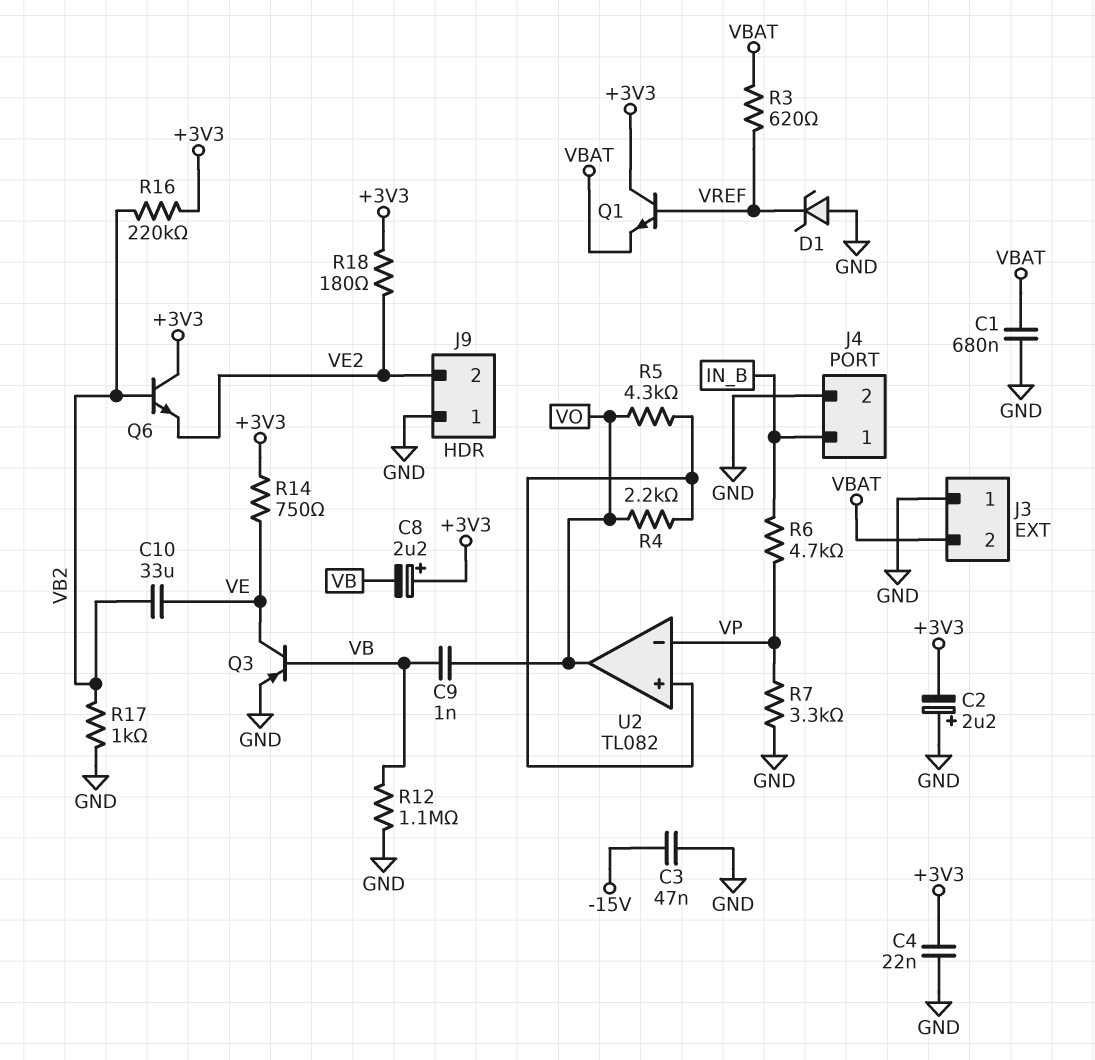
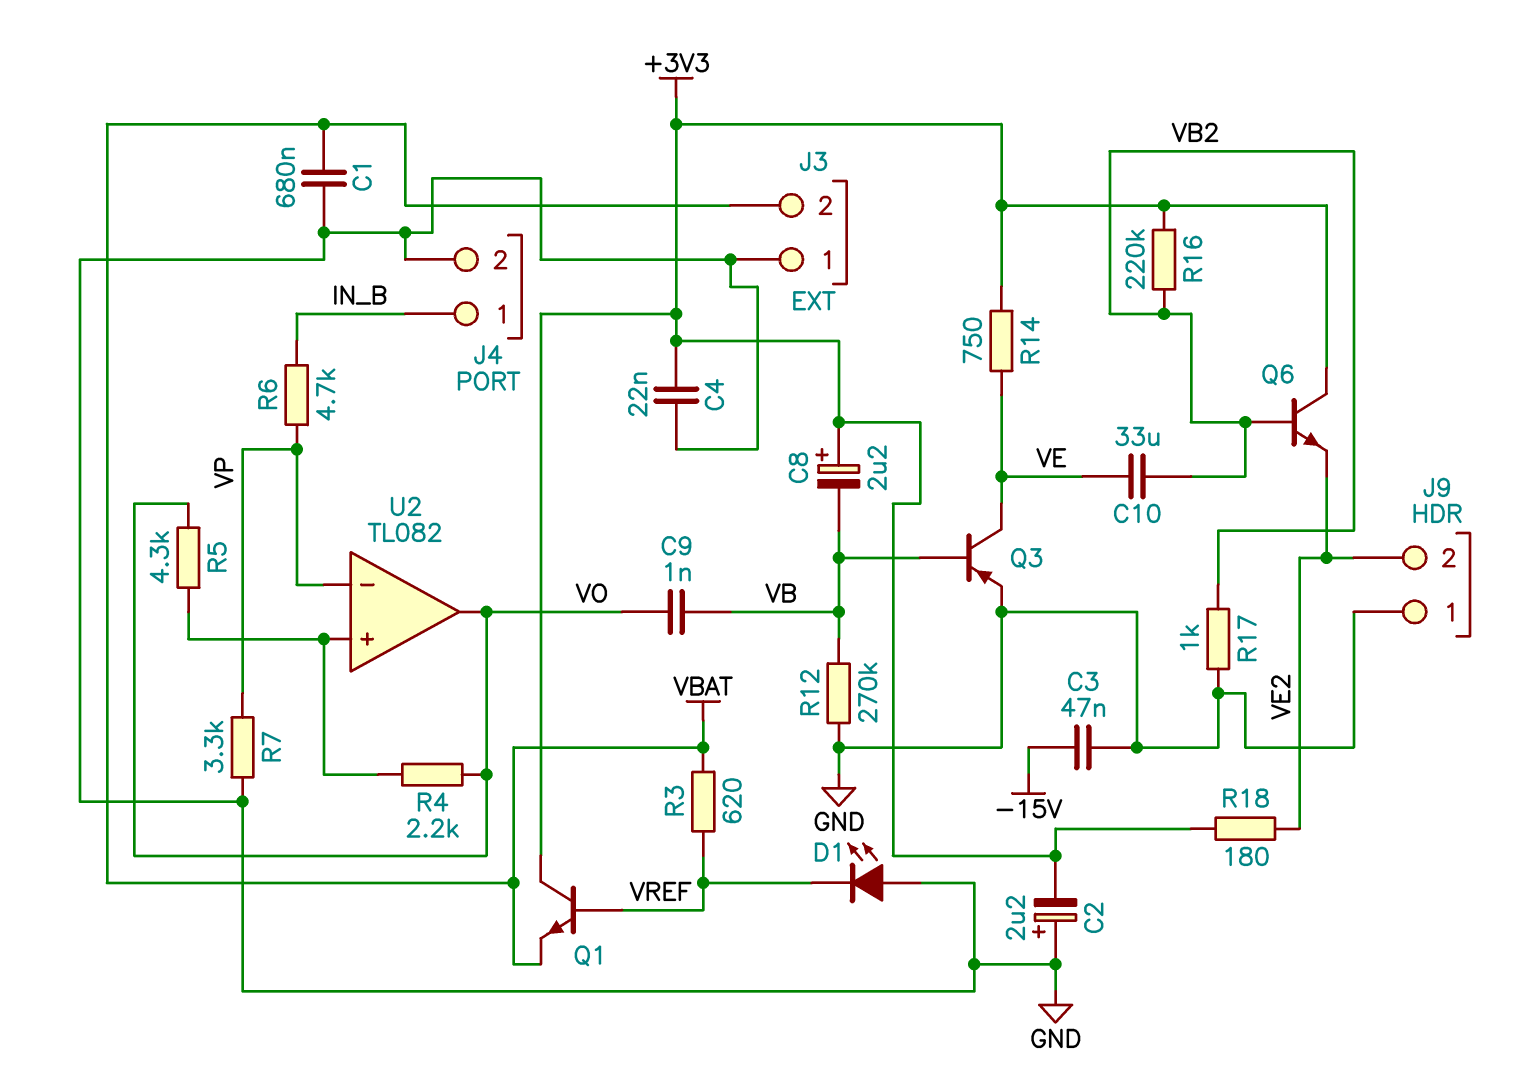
D1: zener (A GND, K VREF) -> LED (A GND, K VREF)
R12: 1.1M (GND, VB) -> 270k (GND, VB)

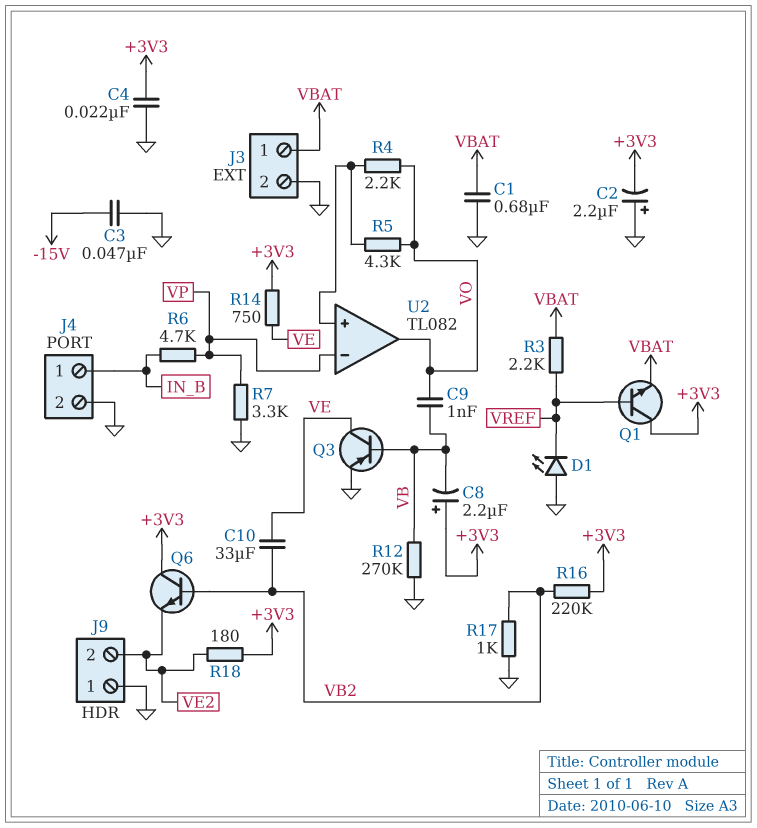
J3 pin 1: GND -> VBAT
J3 pin 2: VBAT -> GND
R3: 620 (VBAT, VREF) -> 2.2k (VBAT, VREF)

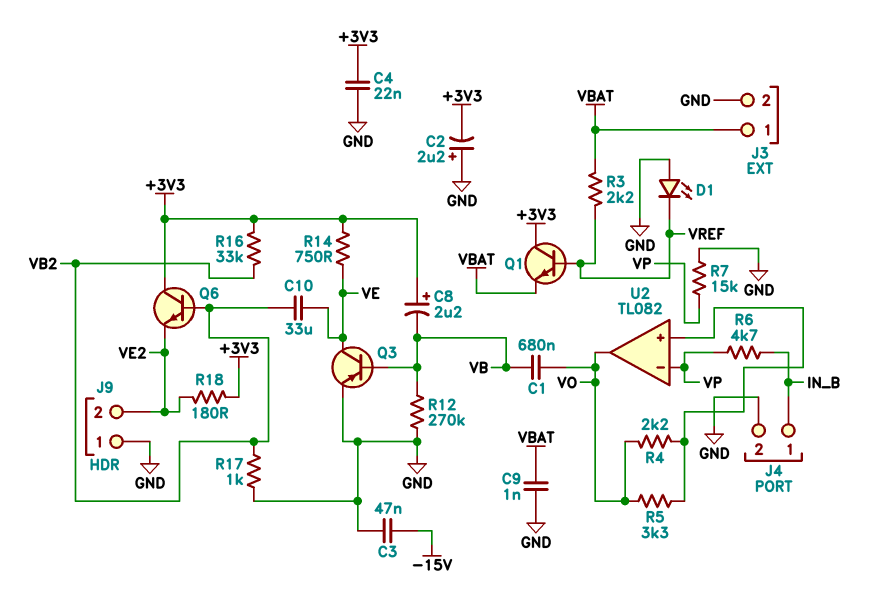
C1: 680nF (GND, VBAT) -> 680nF (VB, VO)
C9: 1nF (VB, VO) -> 1nF (GND, VBAT)
R5: 4.3k (U2/in+, VO) -> 3.3k (U2/in+, VO)
R7: 3.3k (GND, VP) -> 15k (GND, VP)
R16: 220k (+3V3, VB2) -> 33k (+3V3, VB2)

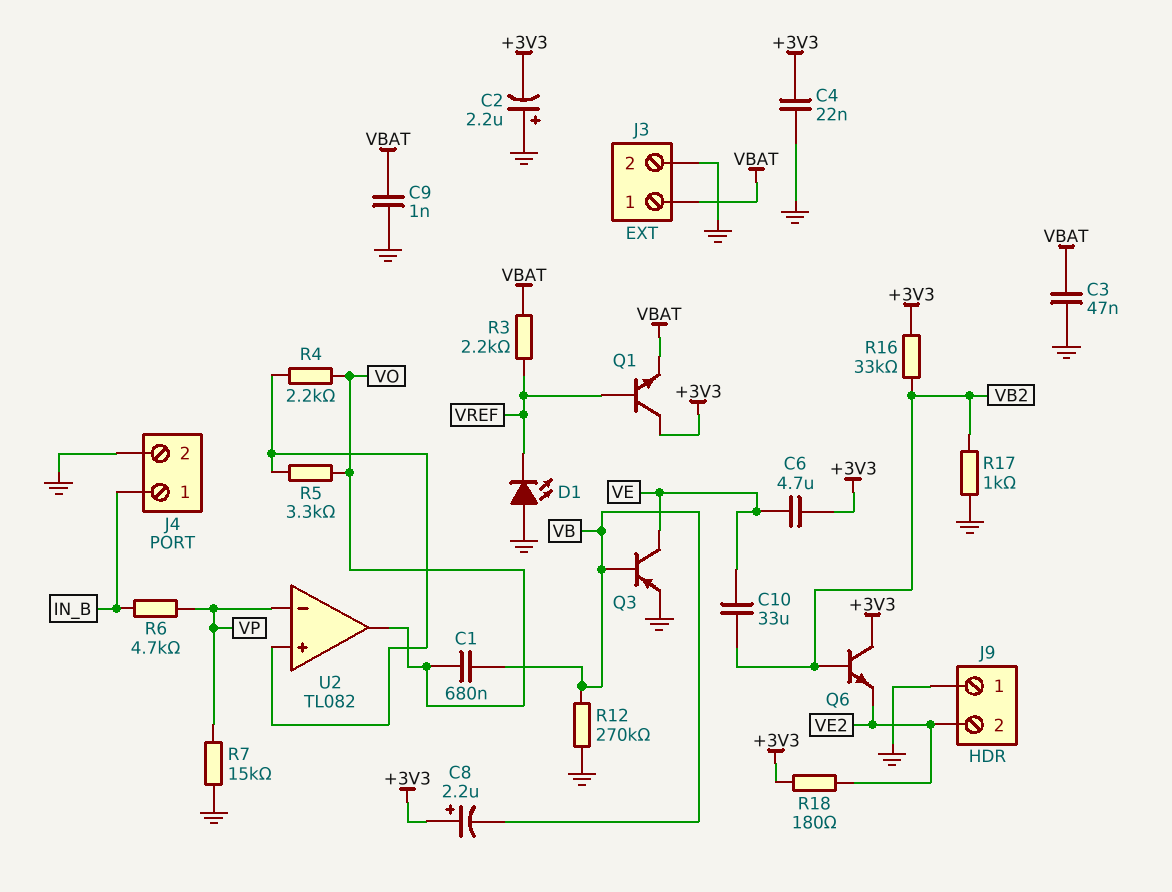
C3: 47nF (-15V, GND) -> 47nF (GND, VBAT)
C6: none -> 4.7uF (+3V3, VE)
R14: 750 (+3V3, VE) -> none

